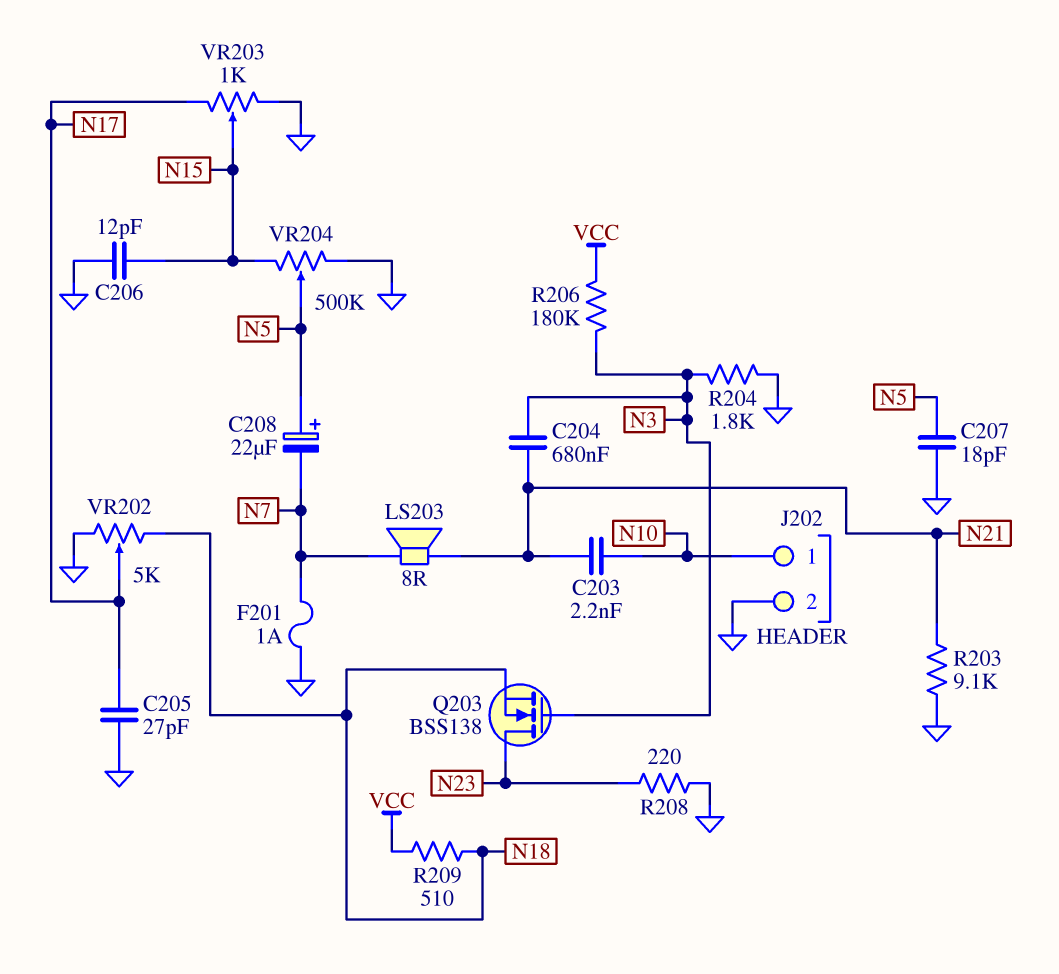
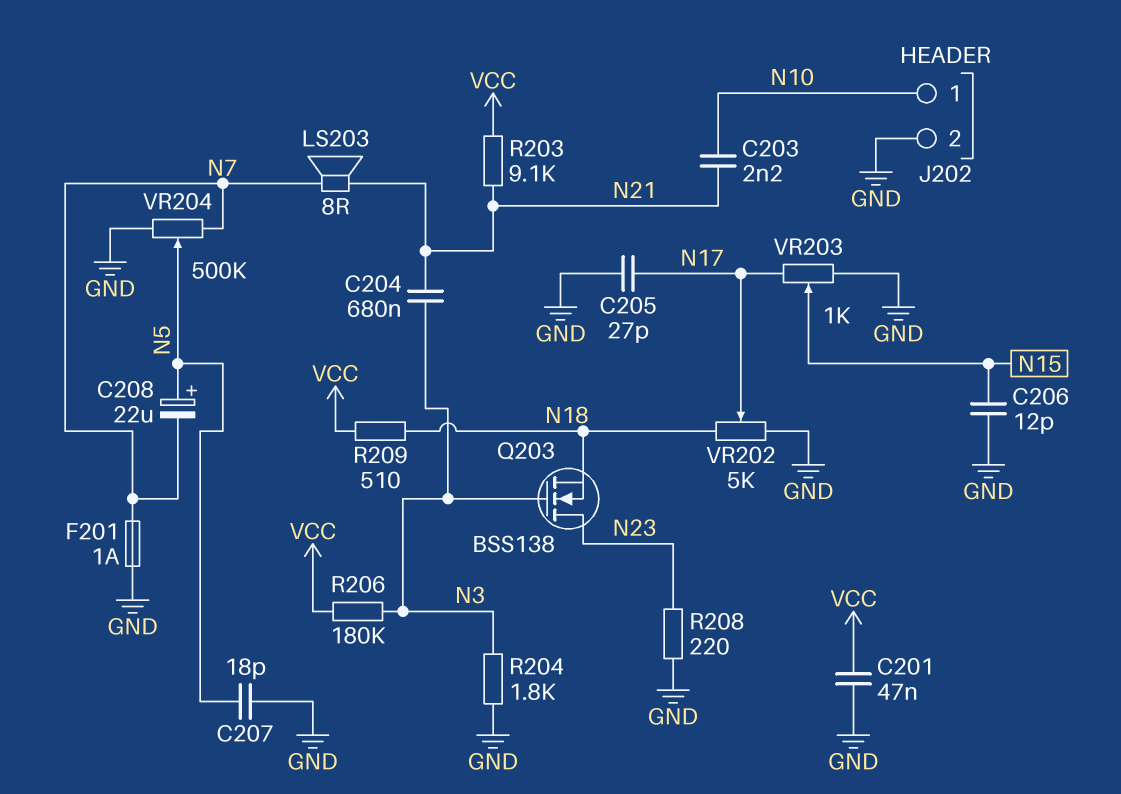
C201: none -> 47nF (GND, VCC)
R203: 9.1k (GND, N21) -> 9.1k (N21, VCC)
VR204: 500k (GND, N15, wiper N5) -> 500k (GND, N7, wiper N5)

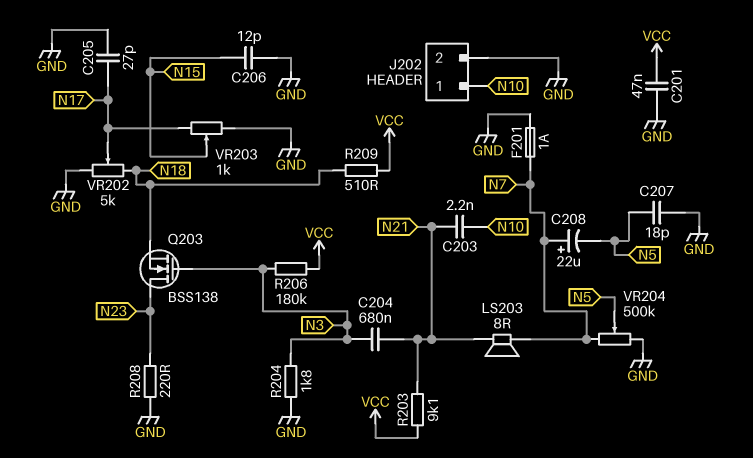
C208: 22uF (plus N5, minus N7) -> 22uF (plus N7, minus N5)

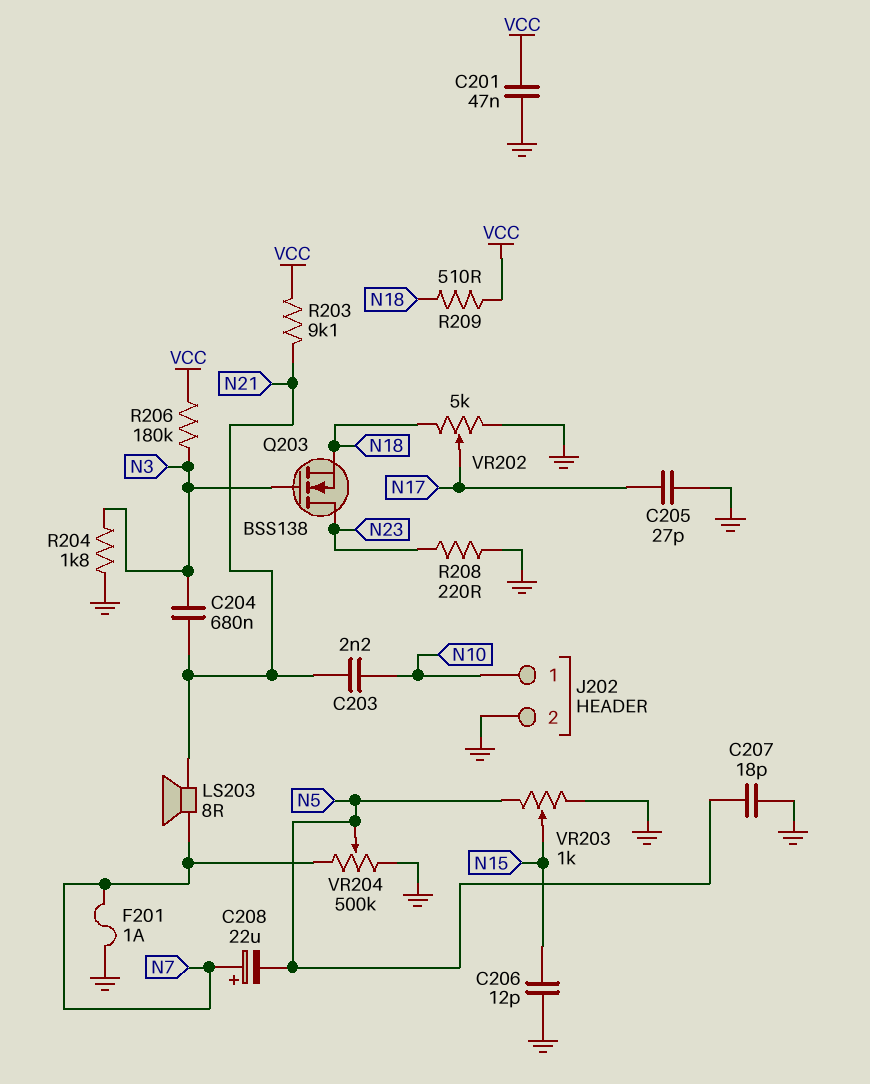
VR203: 1k (GND, N17, wiper N15) -> 1k (GND, N5, wiper N15)

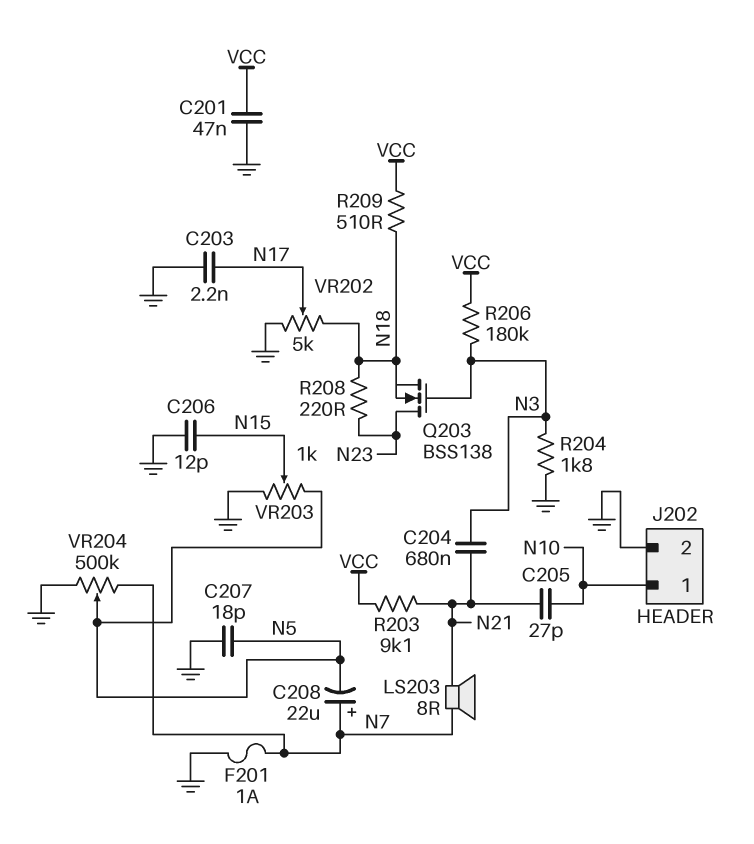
C203: 2.2nF (N10, N21) -> 2.2nF (GND, N17)
C205: 27pF (GND, N17) -> 27pF (N10, N21)
R208: 220 (GND, N23) -> 220 (N18, N23)

